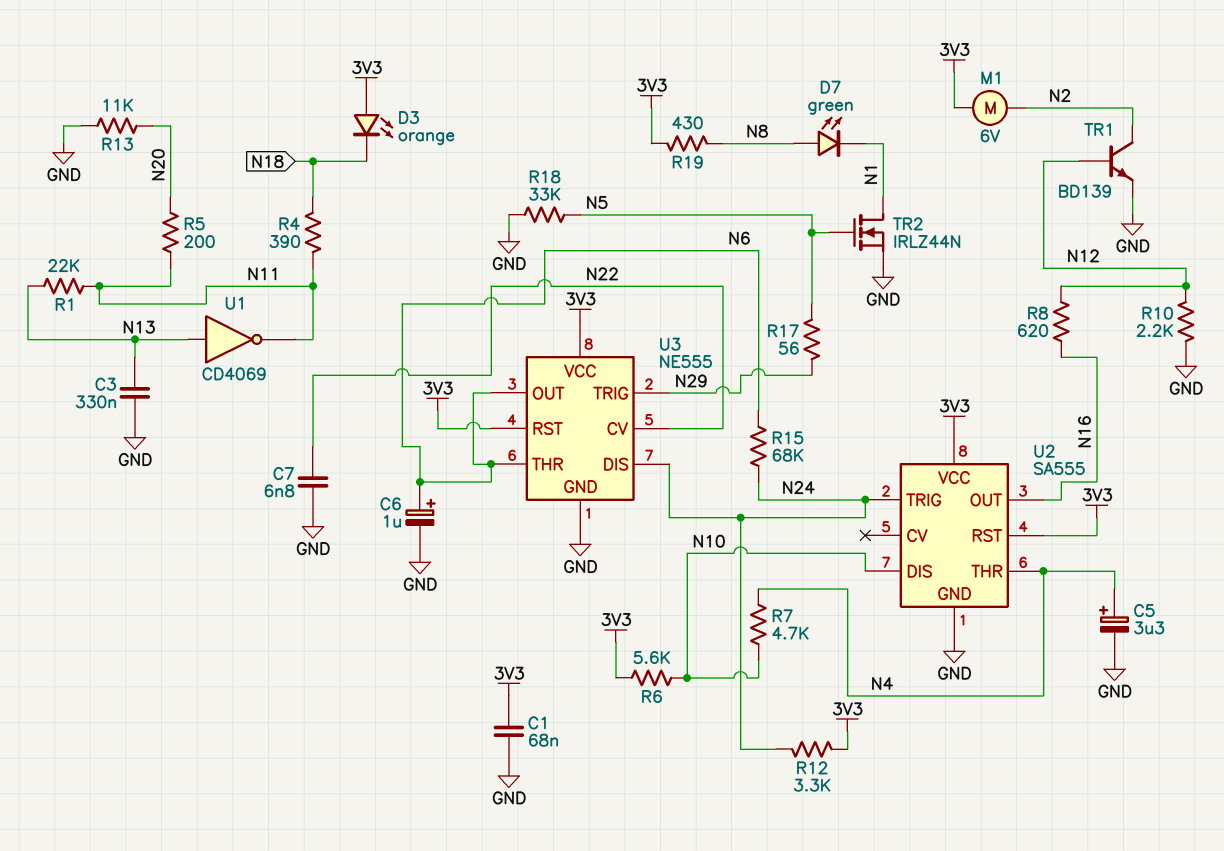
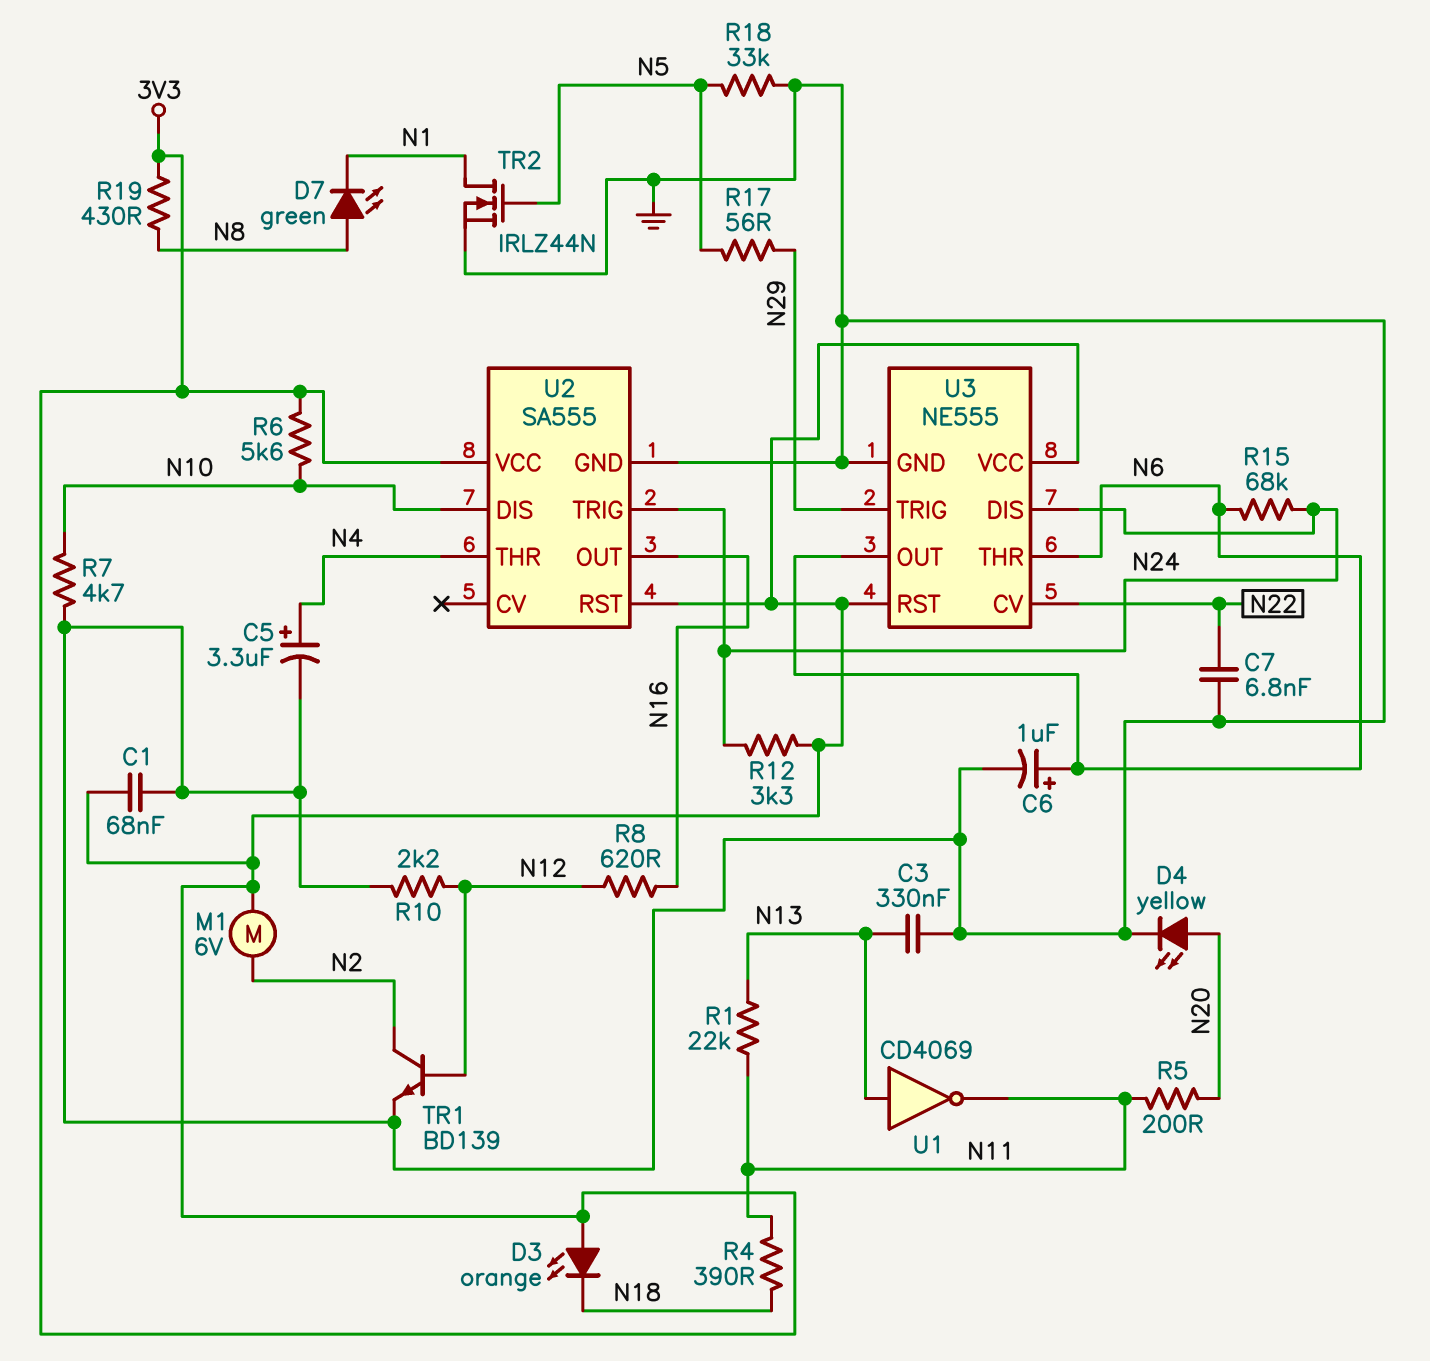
D4: none -> LED yellow (A N20, K GND)
R7: 4.7k (N4, N10) -> 4.7k (GND, N10)
R13: 11k (GND, N20) -> none

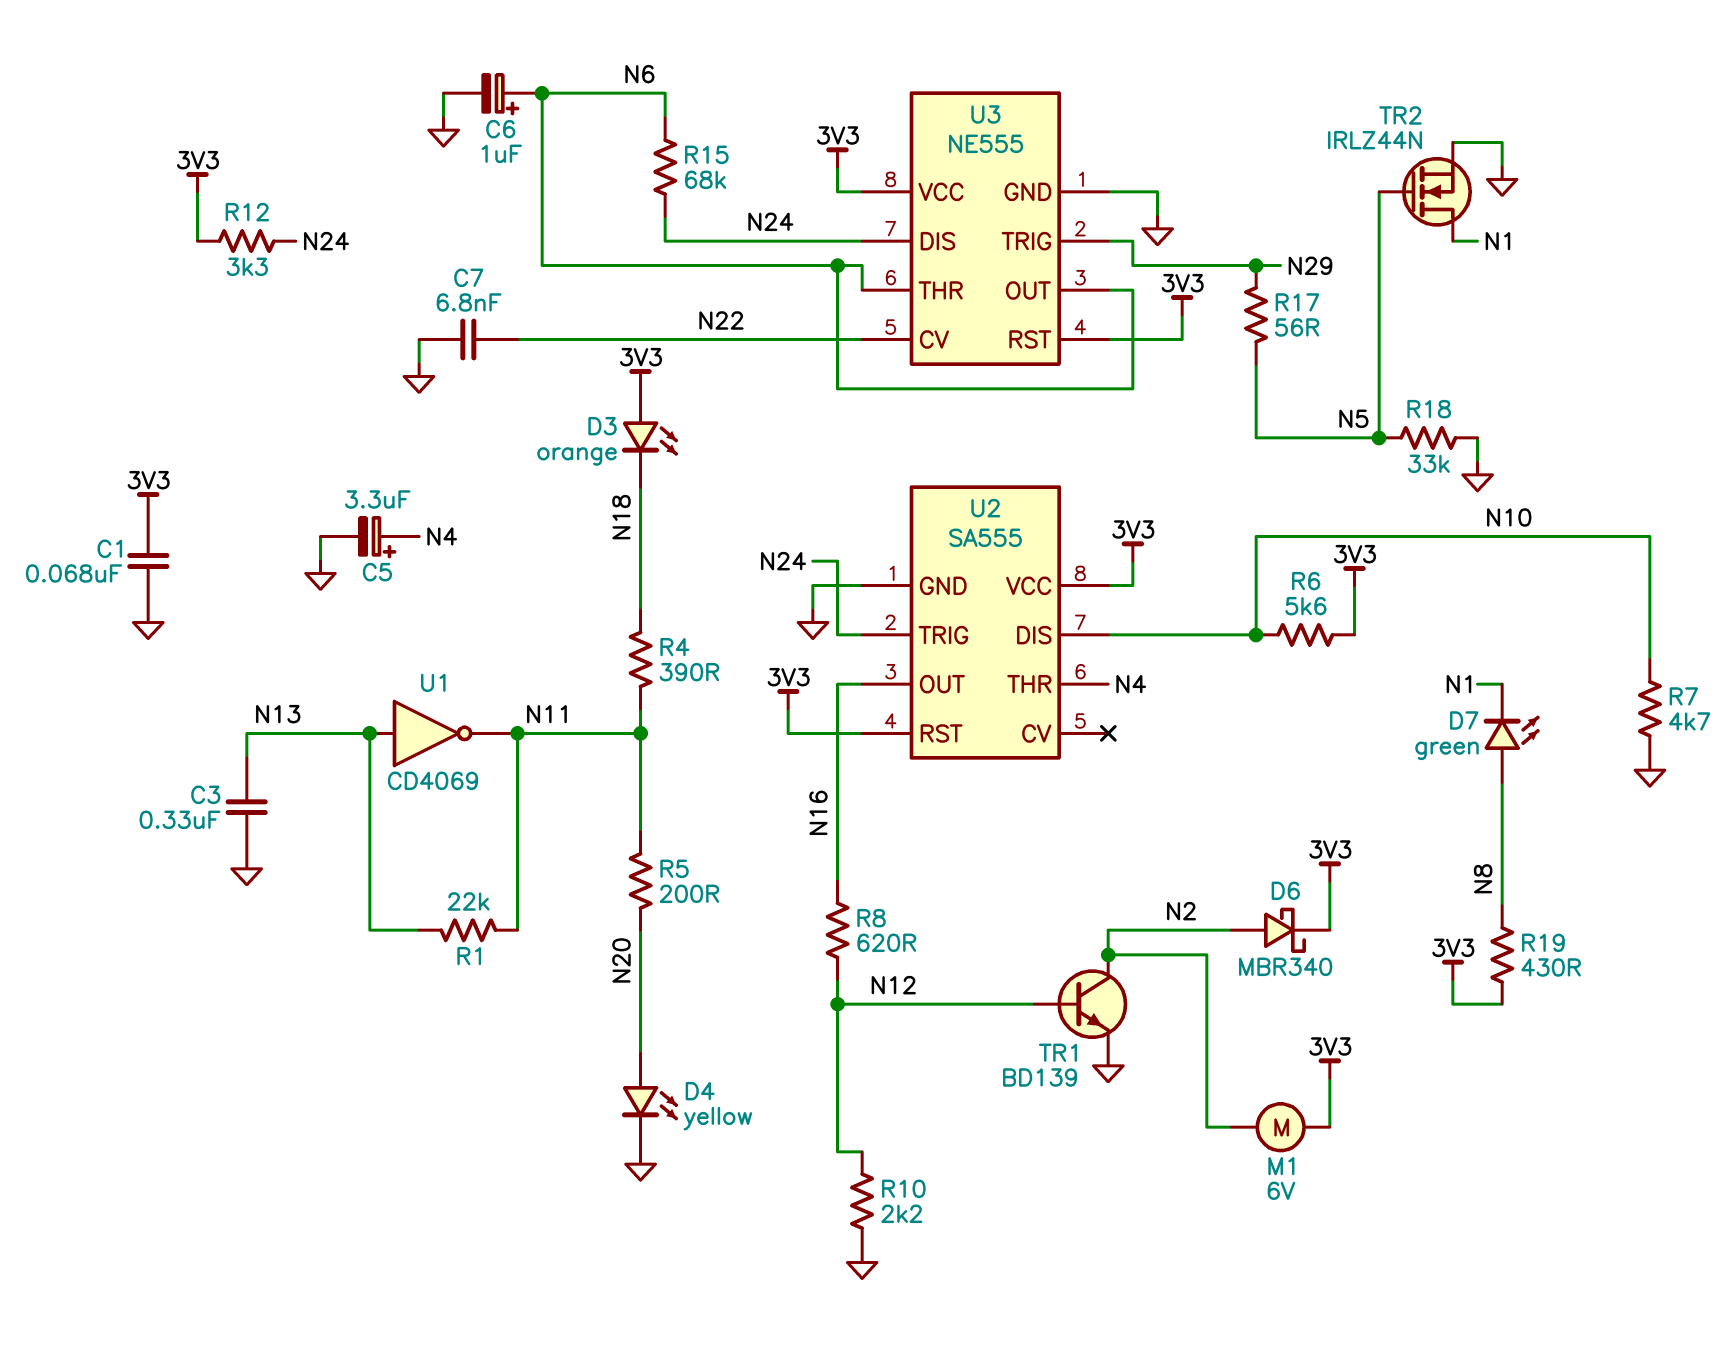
D6: none -> schottky MBR340 (A N2, K 3V3)

